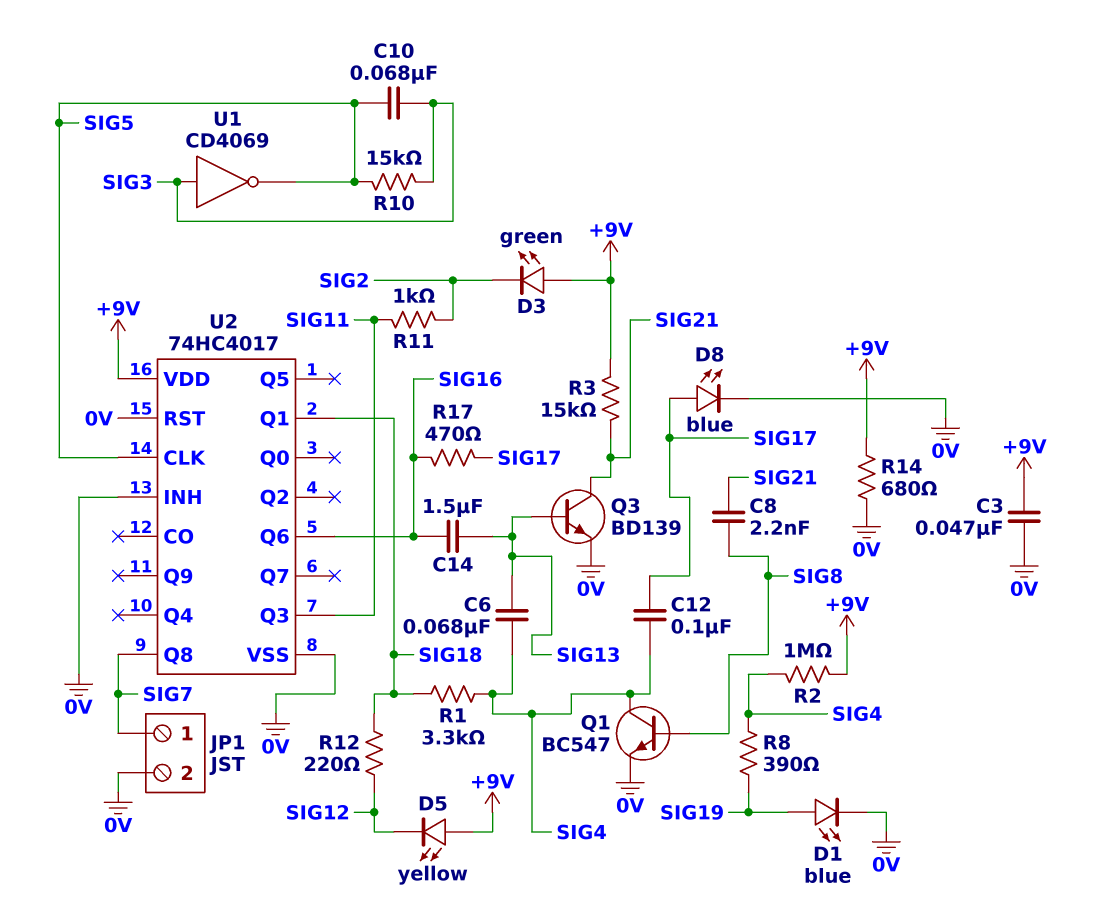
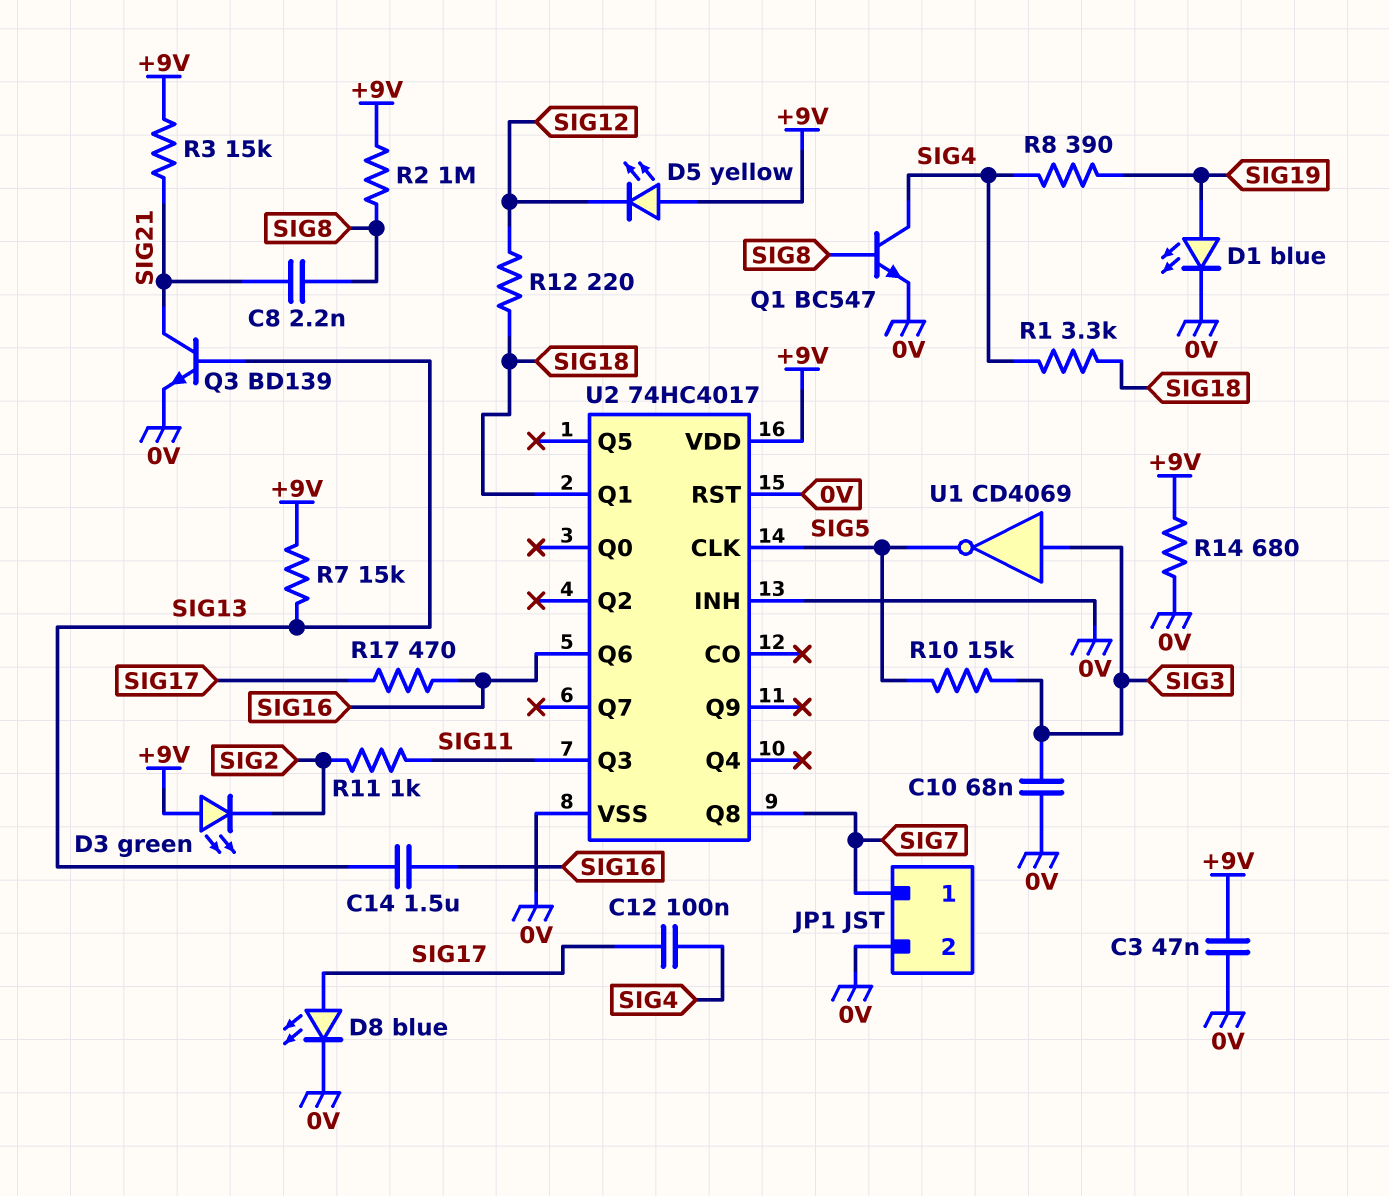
C6: 68nF (SIG4, SIG13) -> none
C10: 68nF (SIG3, SIG5) -> 68nF (0V, SIG3)
R2: 1M (+9V, SIG4) -> 1M (+9V, SIG8)
R7: none -> 15k (+9V, SIG13)

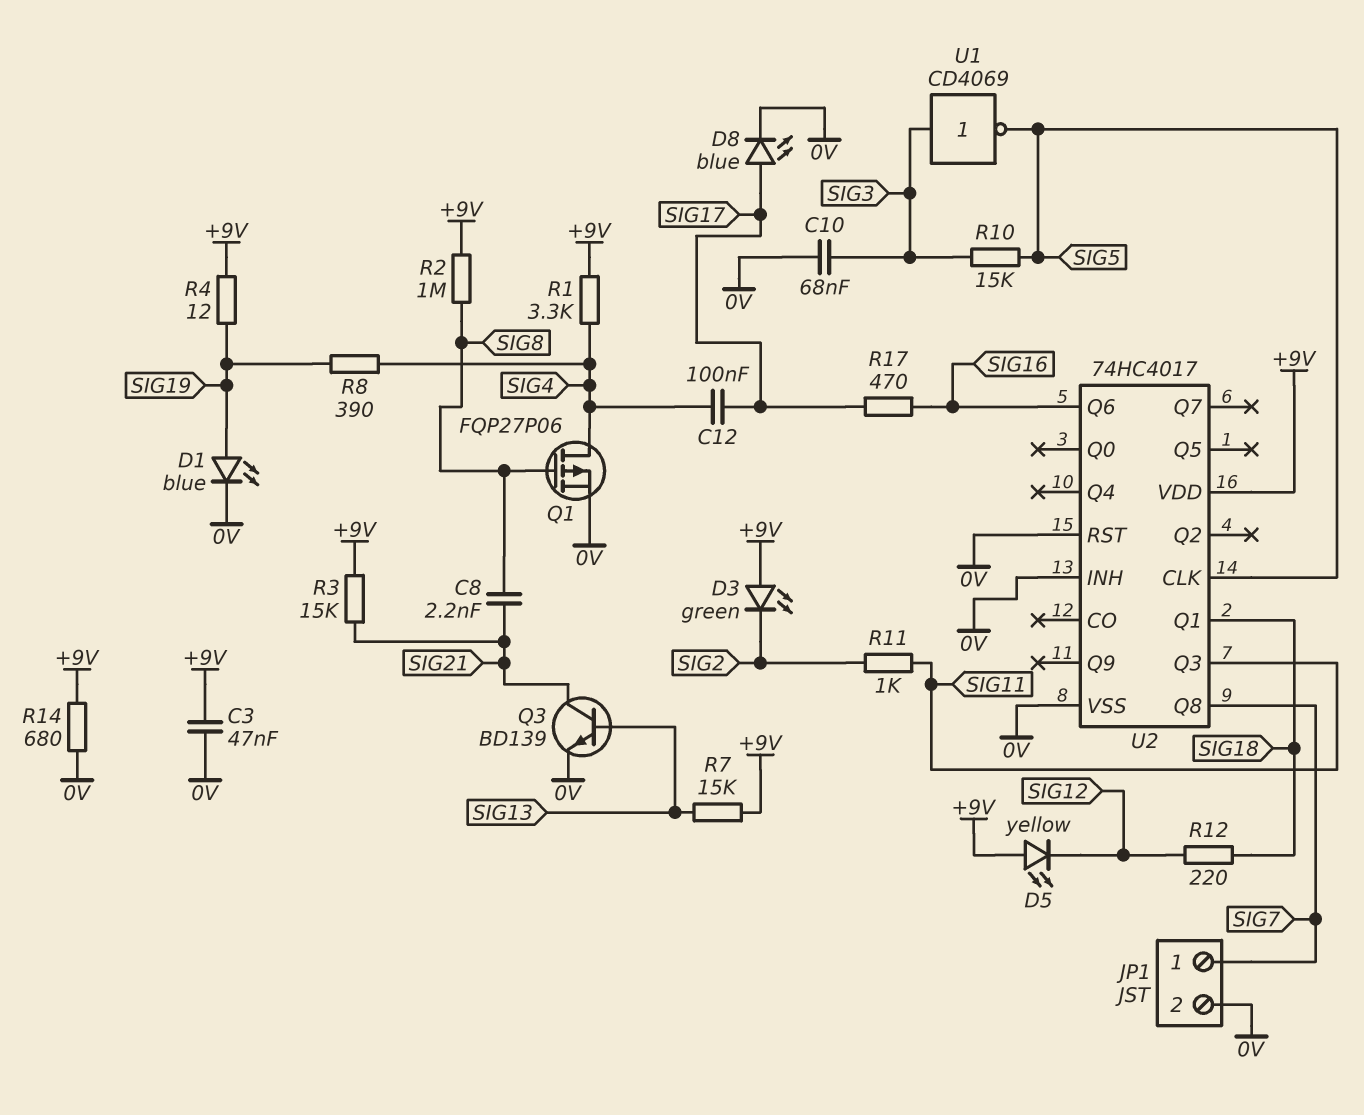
C14: 1.5uF (SIG13, SIG16) -> none
Q1: NPN BC547 (B SIG8, C SIG4, E 0V) -> PMOS FQP27P06 (G SIG8, D SIG4, S 0V)
R1: 3.3k (SIG4, SIG18) -> 3.3k (+9V, SIG4)
R4: none -> 12 (+9V, SIG19)

